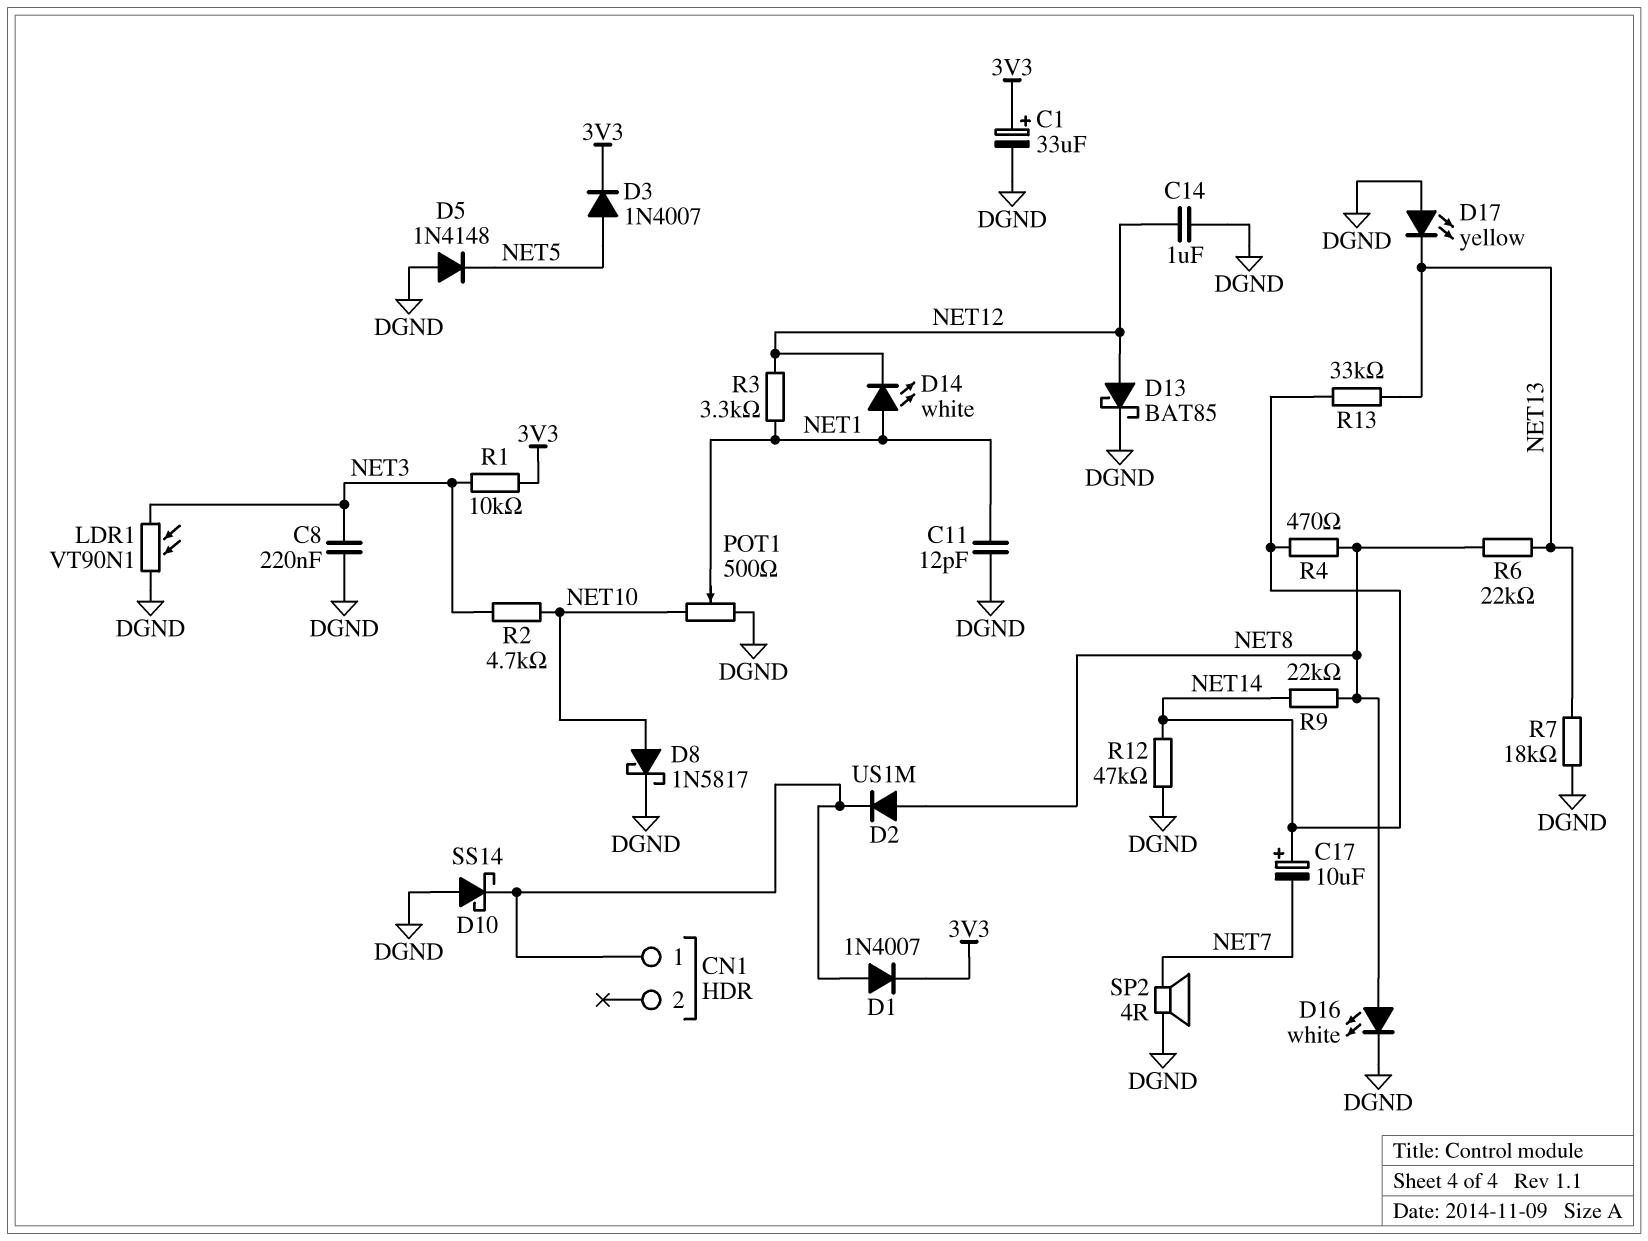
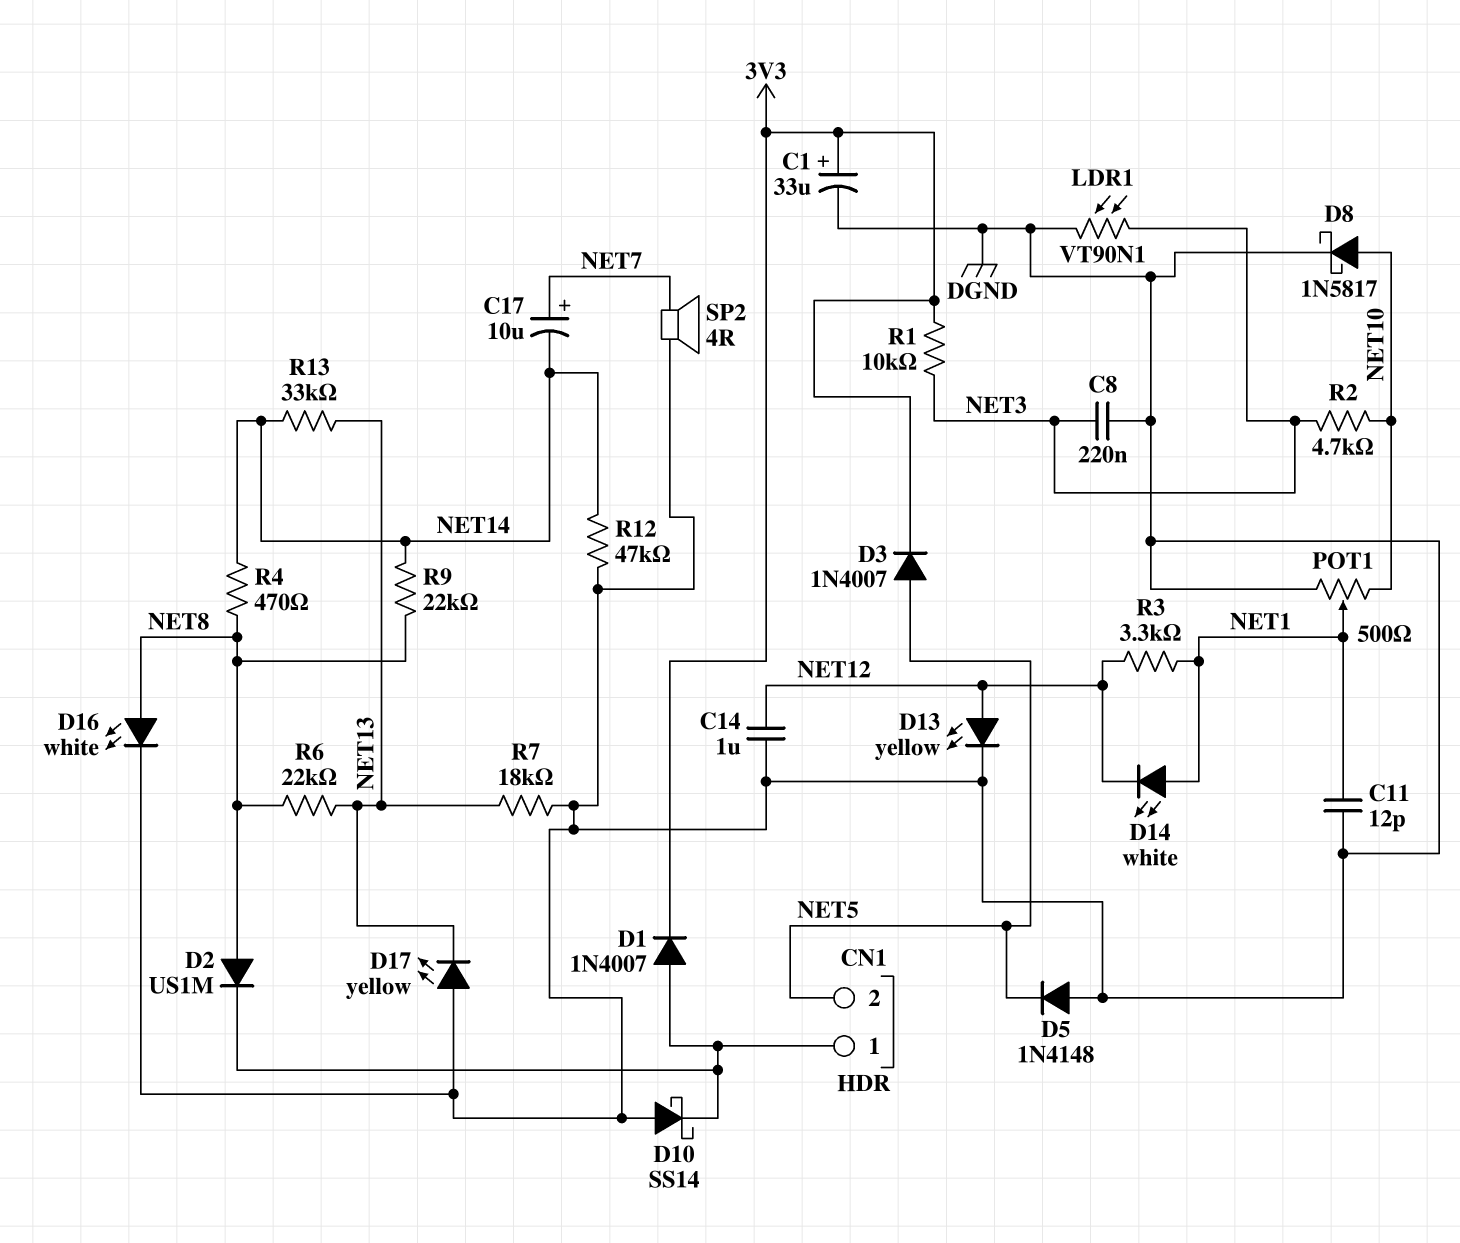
C17: 10uF (plus NET14, minus NET7) -> 10uF (plus NET7, minus NET14)
CN1 pin 2: none -> NET5
D13: schottky BAT85 (A NET12, K DGND) -> LED yellow (A NET12, K DGND)

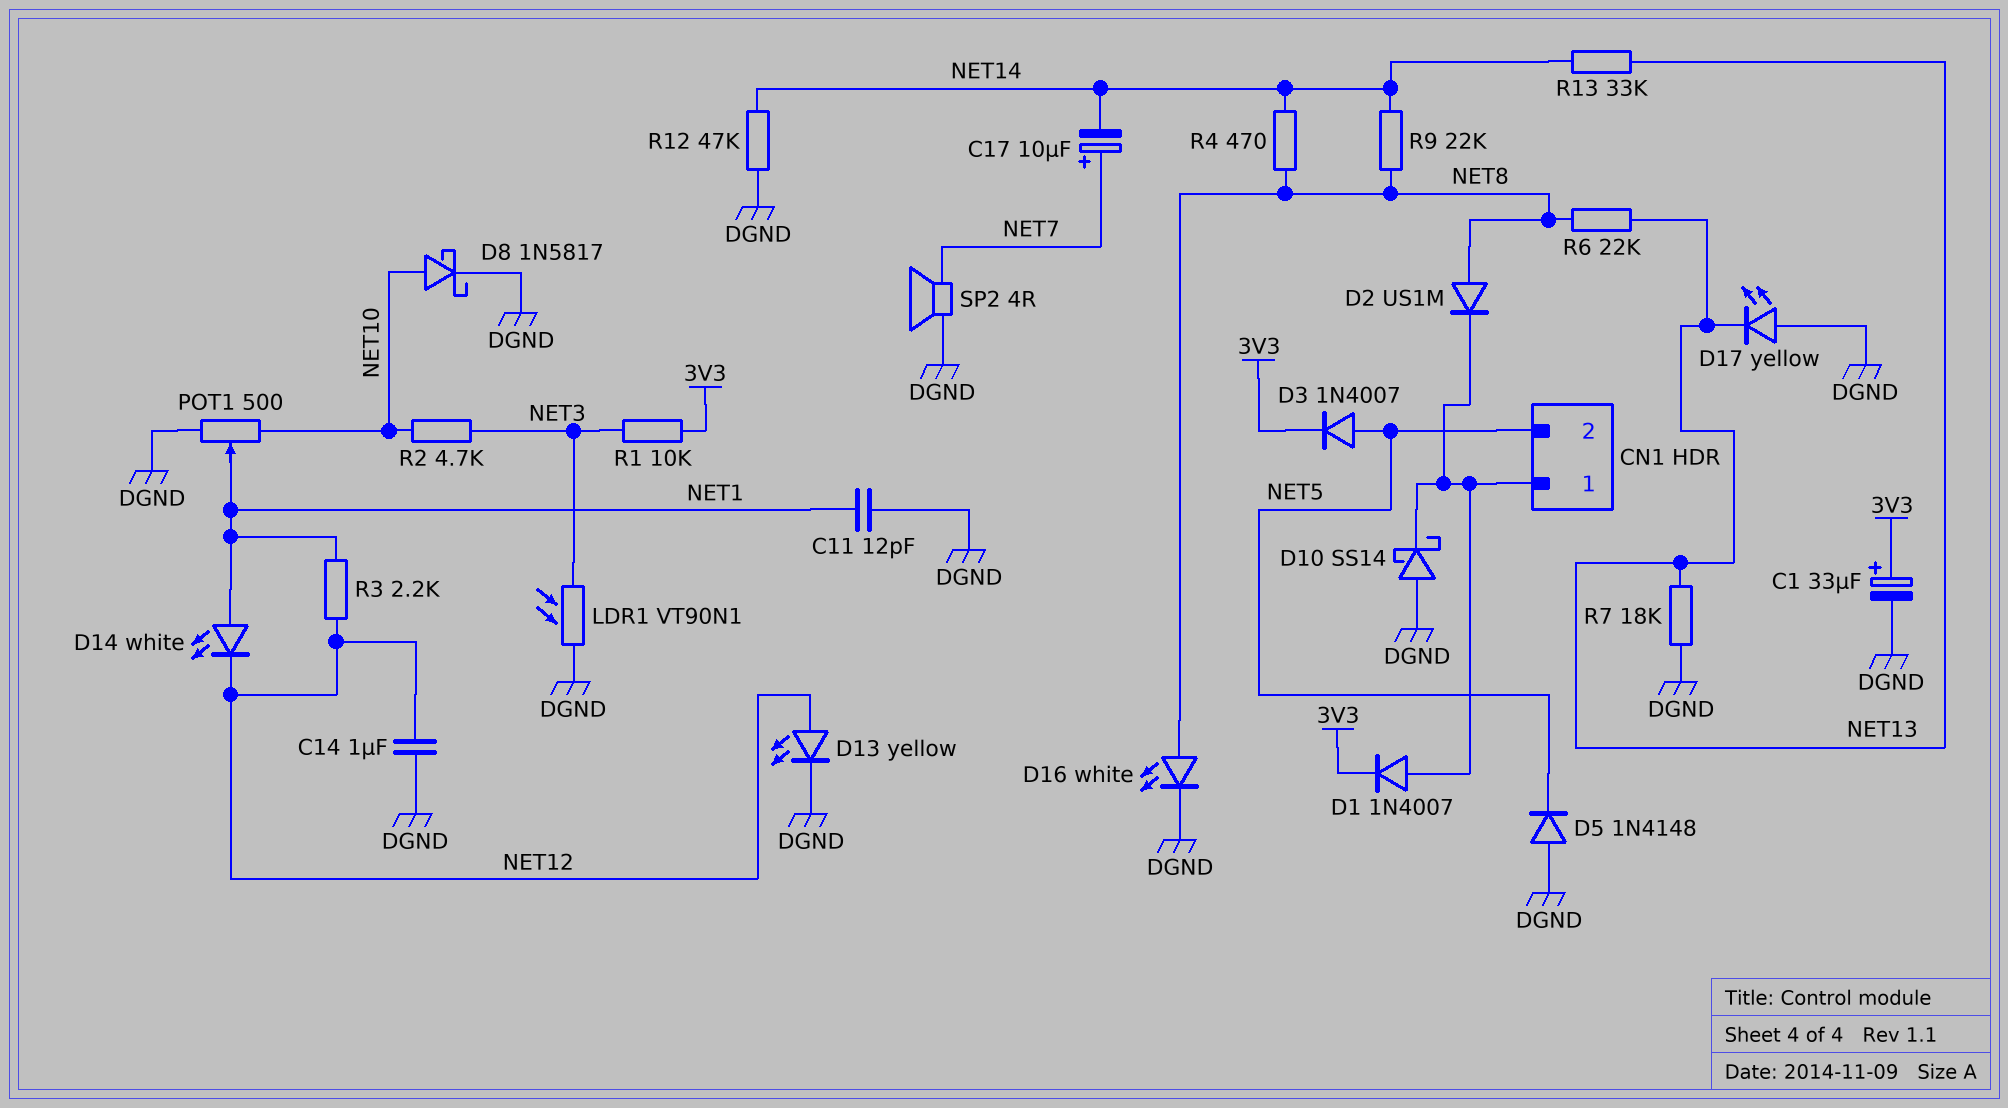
C8: 220nF (DGND, NET3) -> none
R3: 3.3k (NET1, NET12) -> 2.2k (NET1, NET12)

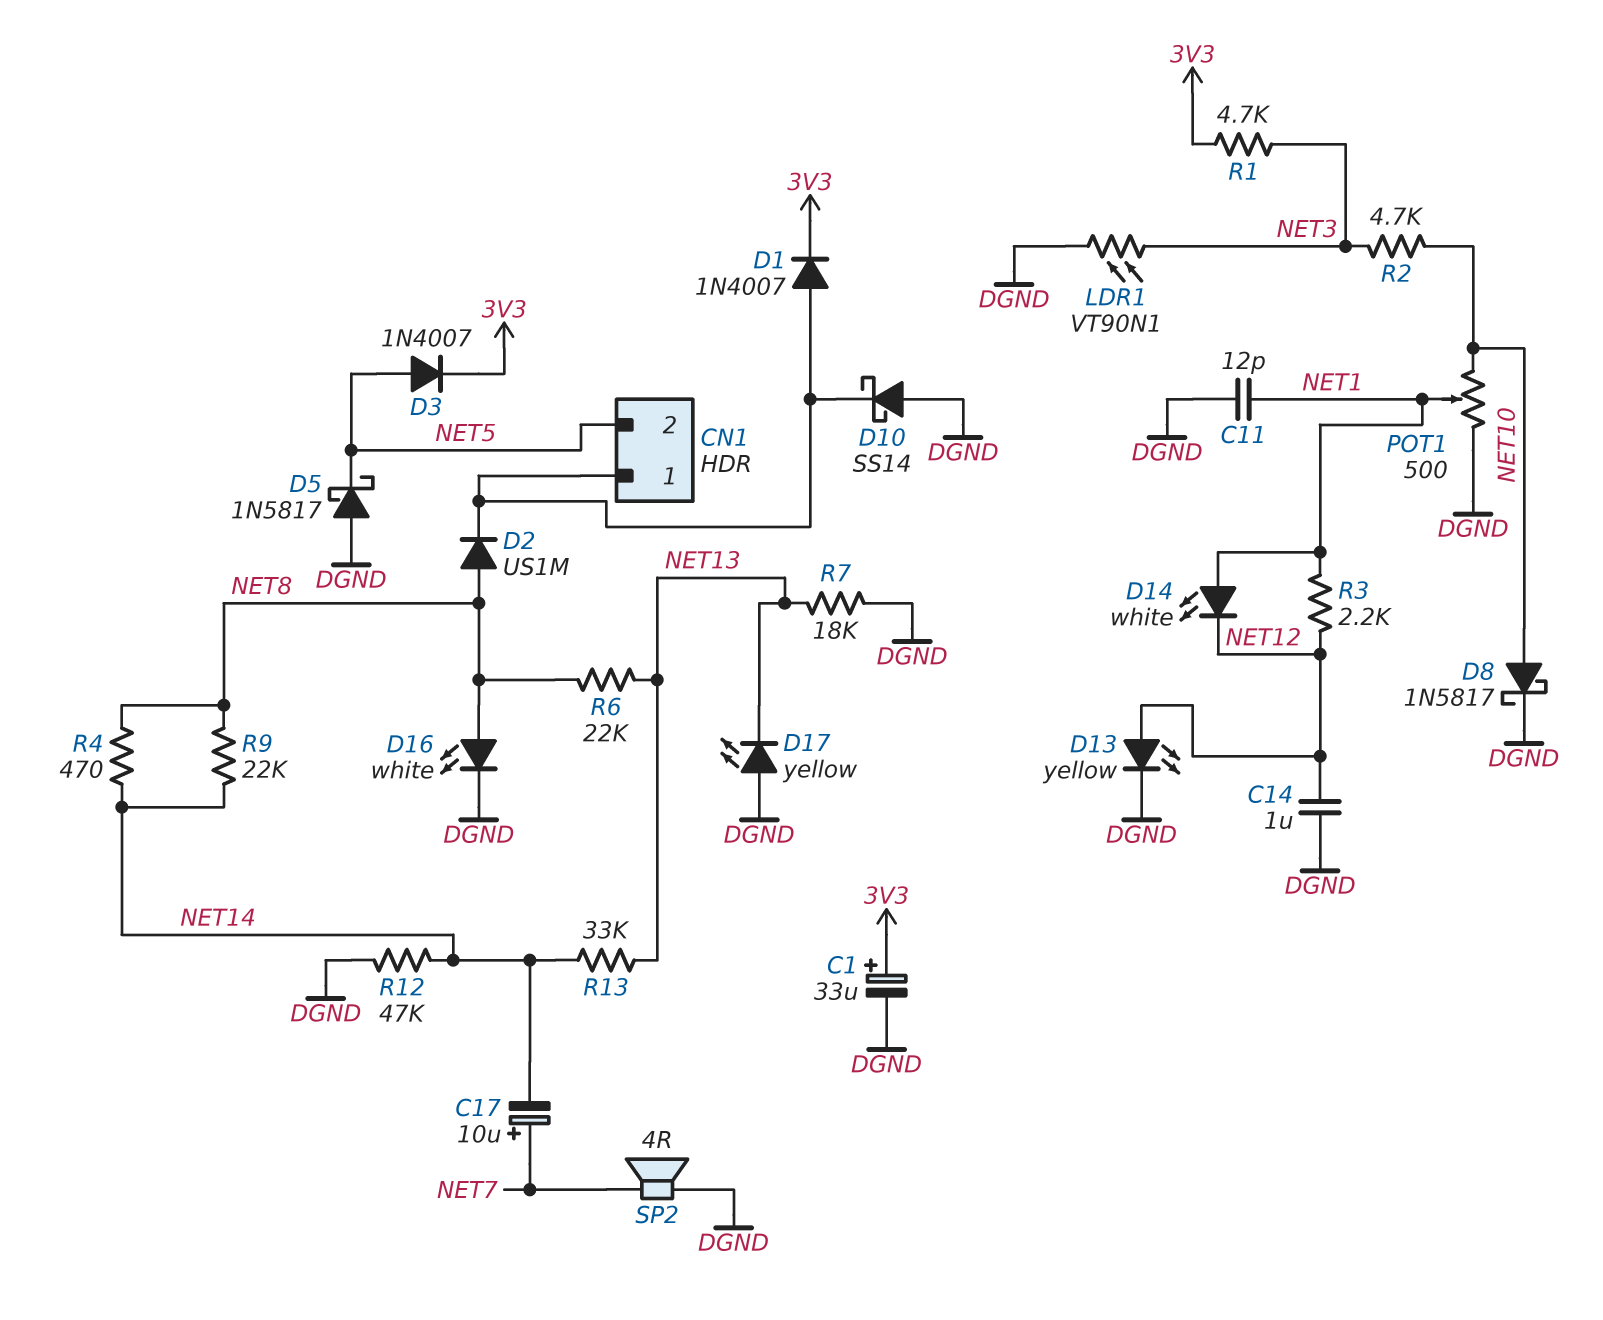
D5: diode 1N4148 (A DGND, K NET5) -> schottky 1N5817 (A DGND, K NET5)
R1: 10k (3V3, NET3) -> 4.7k (3V3, NET3)

